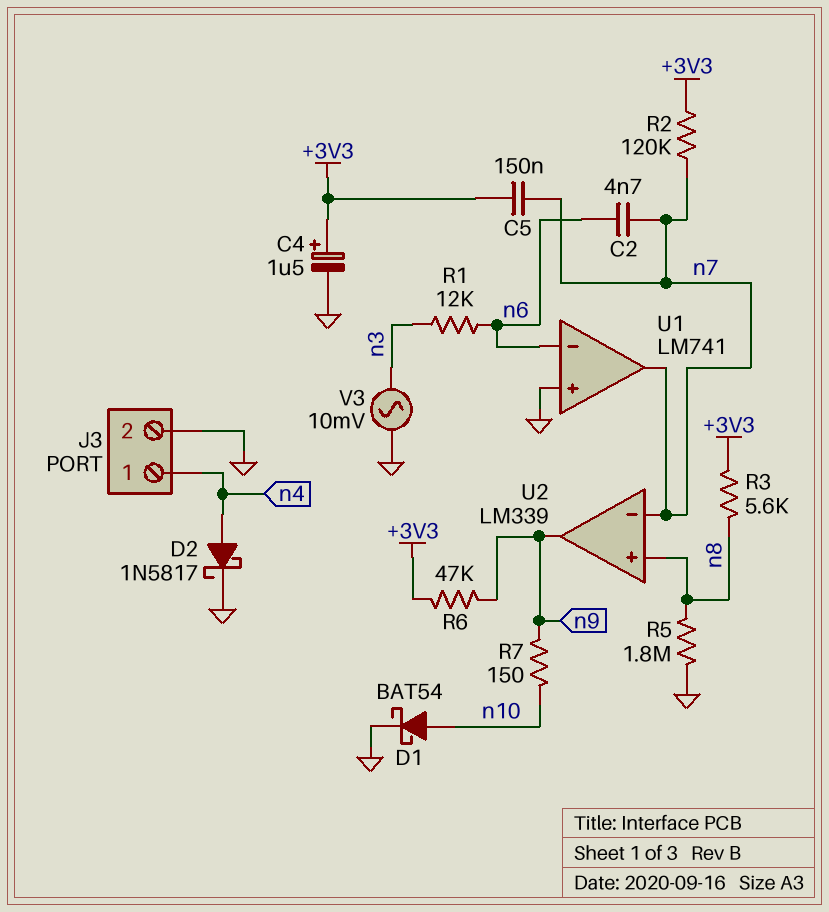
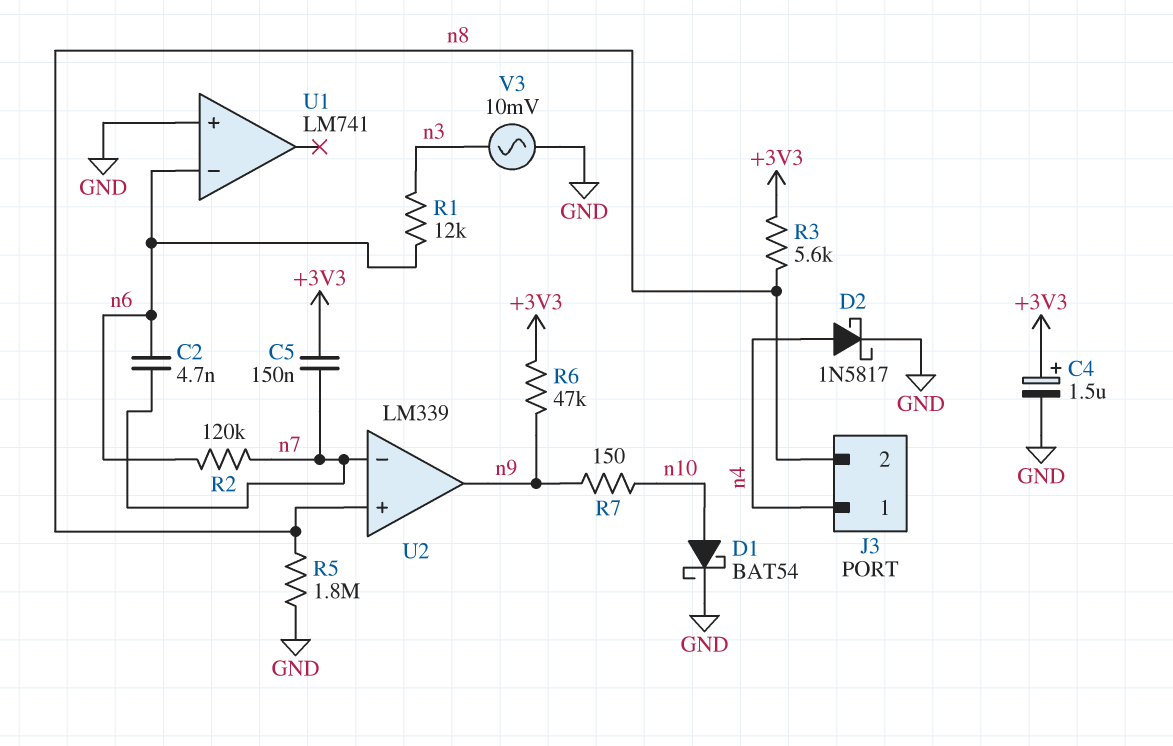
J3 pin 2: GND -> n8
R2: 120k (+3V3, n7) -> 120k (n6, n7)
U1 pin out: n7 -> none

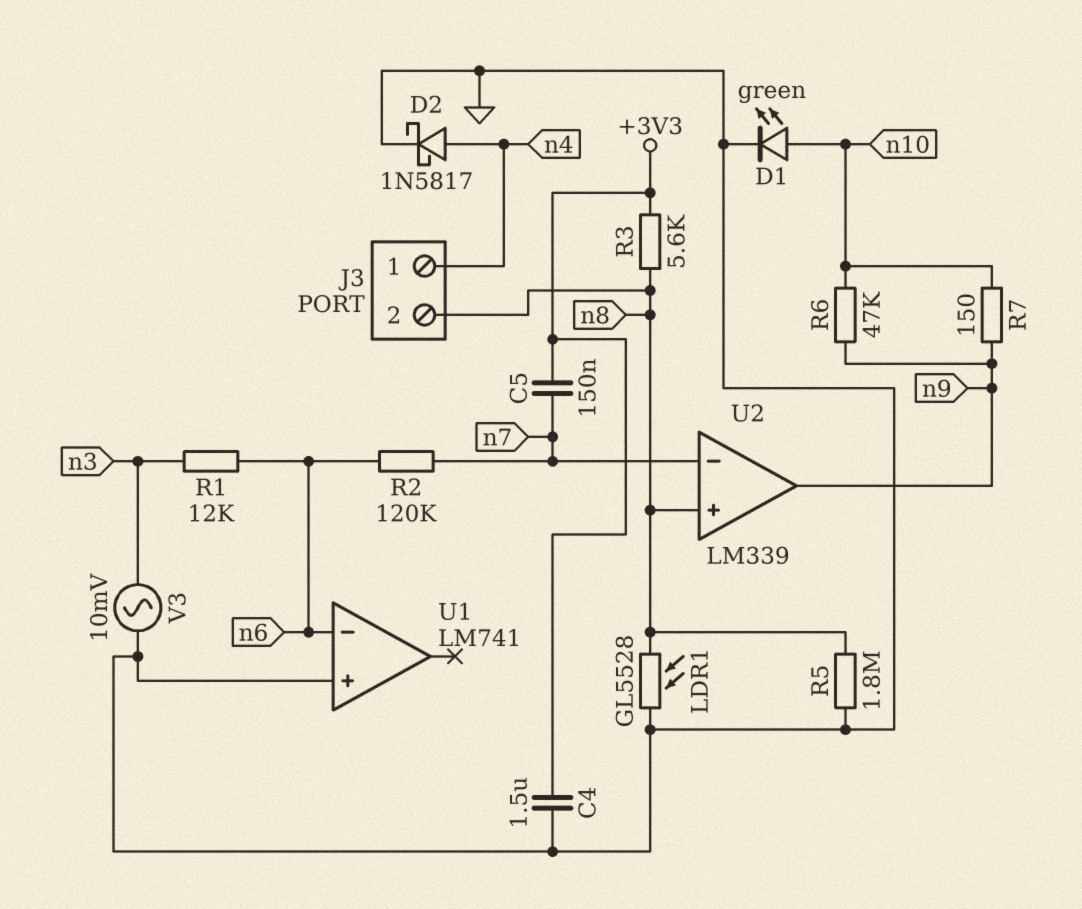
C2: 4.7nF (n6, n7) -> none
C4: 1.5uF (plus +3V3, minus GND) -> 1.5uF (+3V3, GND)
D1: schottky BAT54 (A n10, K GND) -> LED green (A n10, K GND)
LDR1: none -> GL5528 (GND, n8)
R6: 47k (+3V3, n9) -> 47k (n9, n10)

